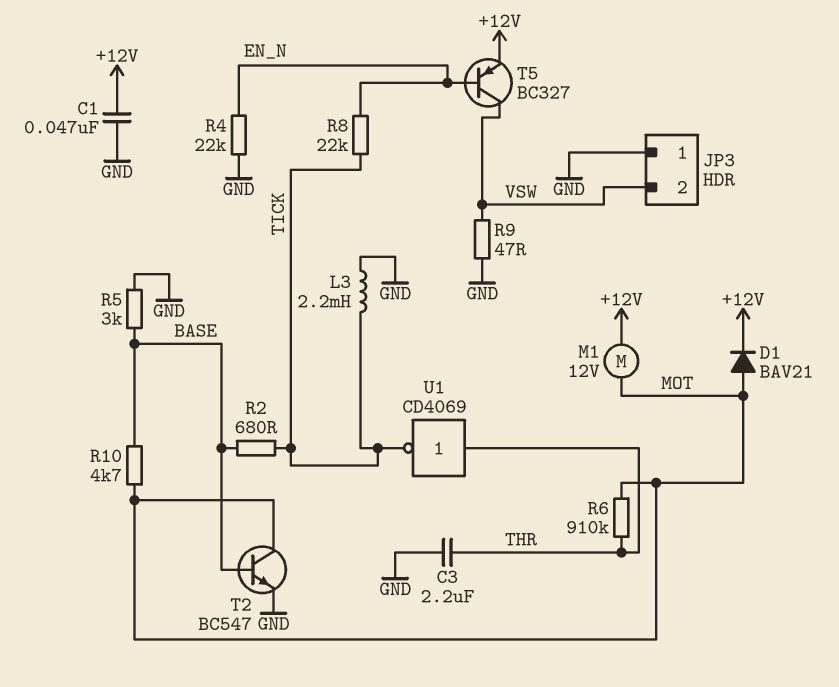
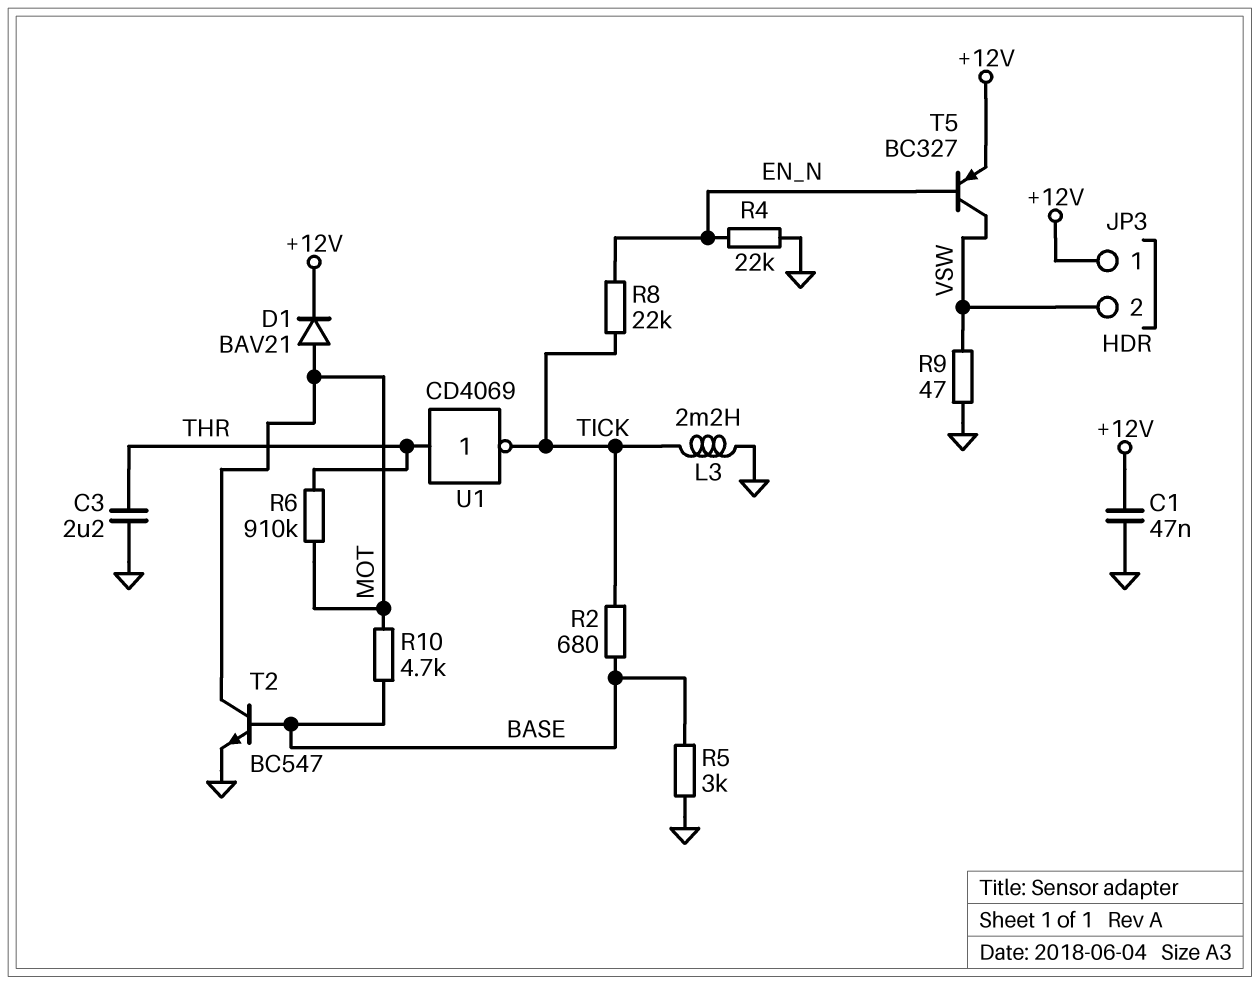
JP3 pin 1: GND -> +12V
M1: motor 12V (+12V, MOT) -> none

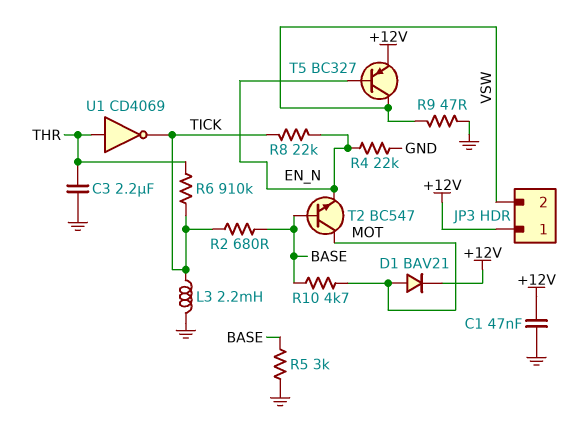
R6: 910k (MOT, THR) -> 910k (THR, TICK)
T2: NPN BC547 (B BASE, C MOT, E GND) -> NPN BC547 (B BASE, C MOT, E EN_N)

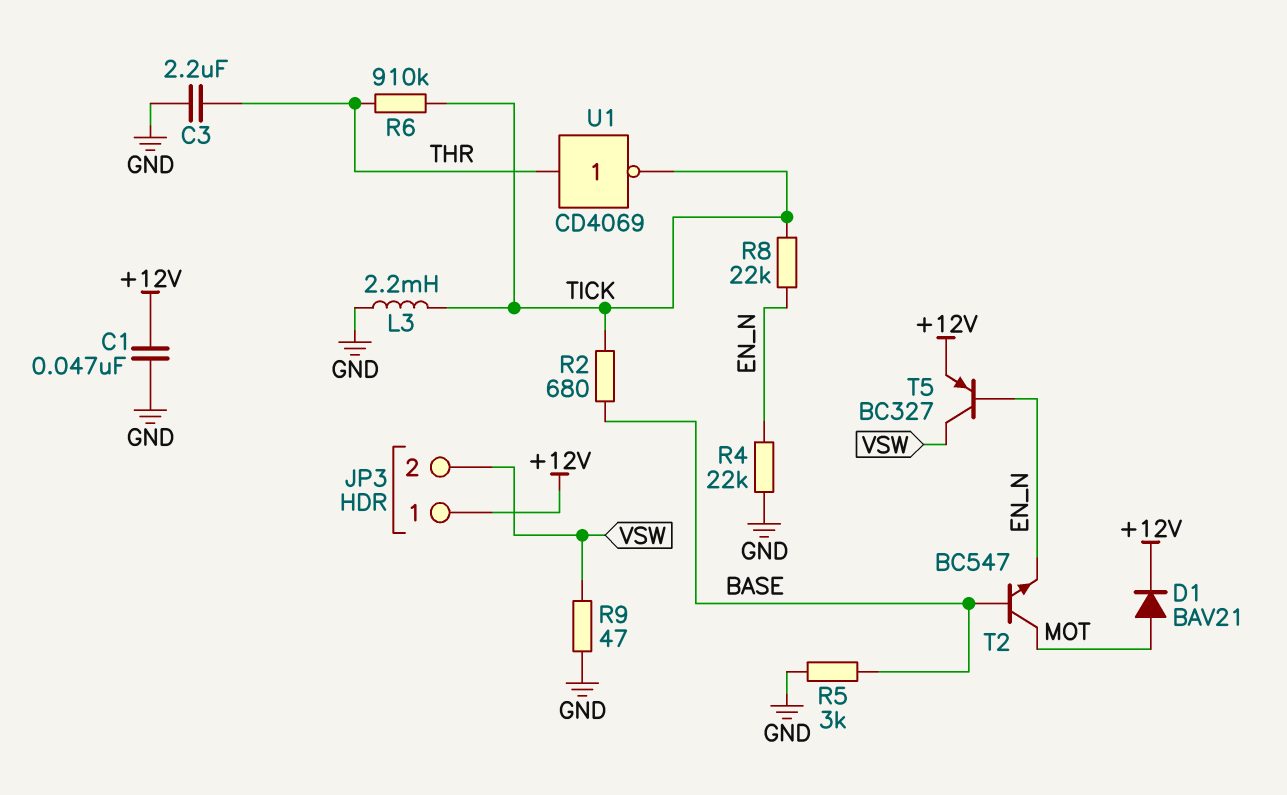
R10: 4.7k (BASE, MOT) -> none

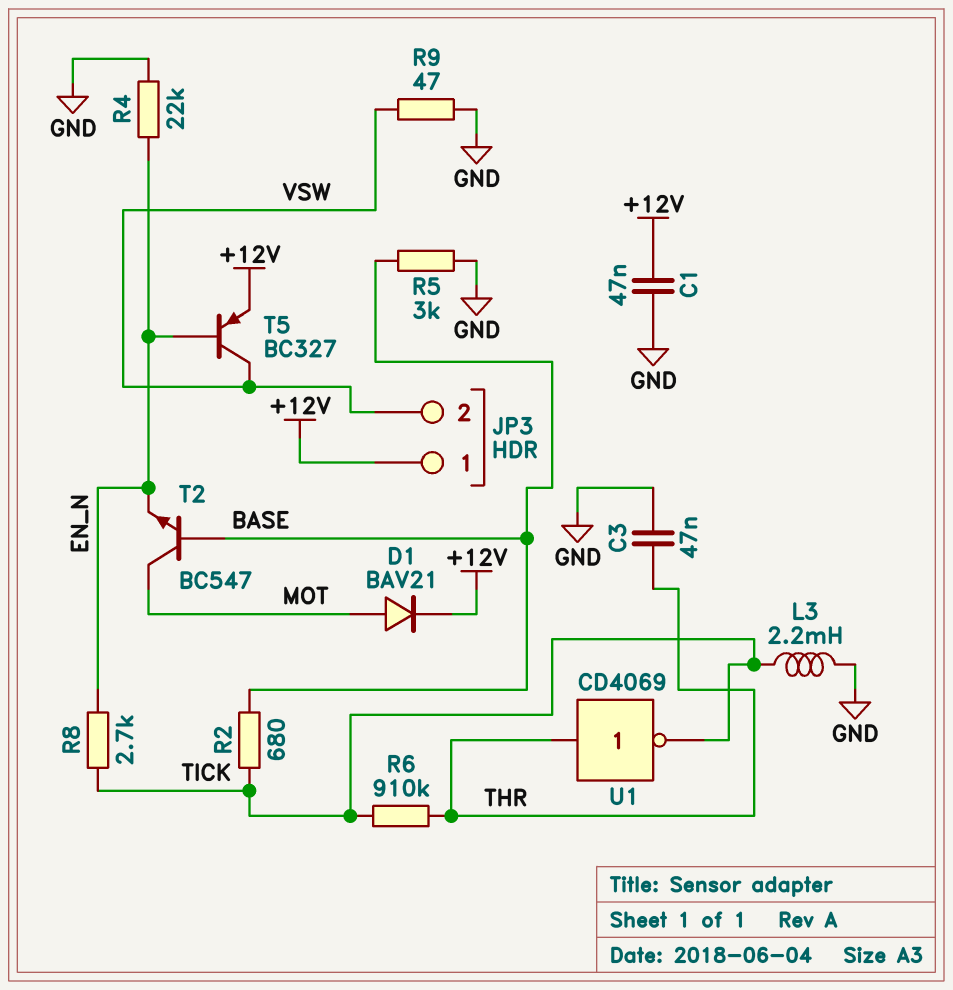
C3: 2.2uF (GND, THR) -> 47nF (GND, THR)
R8: 22k (EN_N, TICK) -> 2.7k (EN_N, TICK)

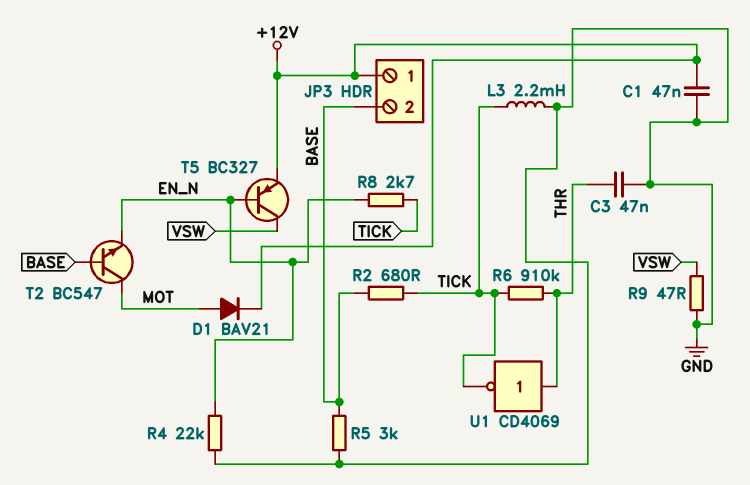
JP3 pin 2: VSW -> BASE

